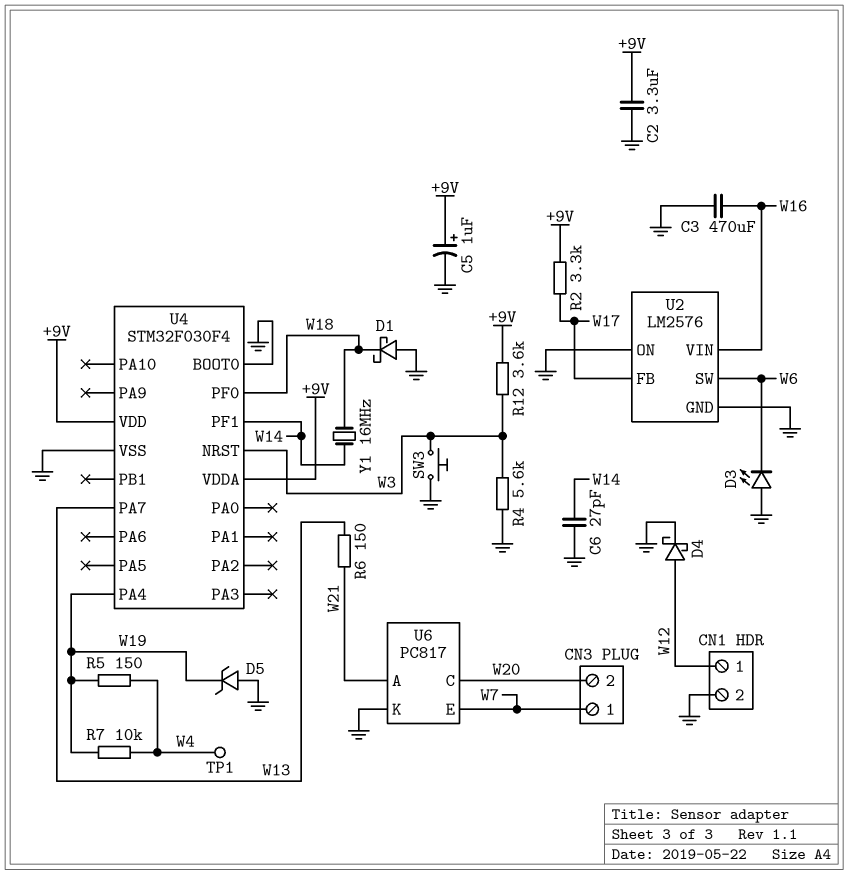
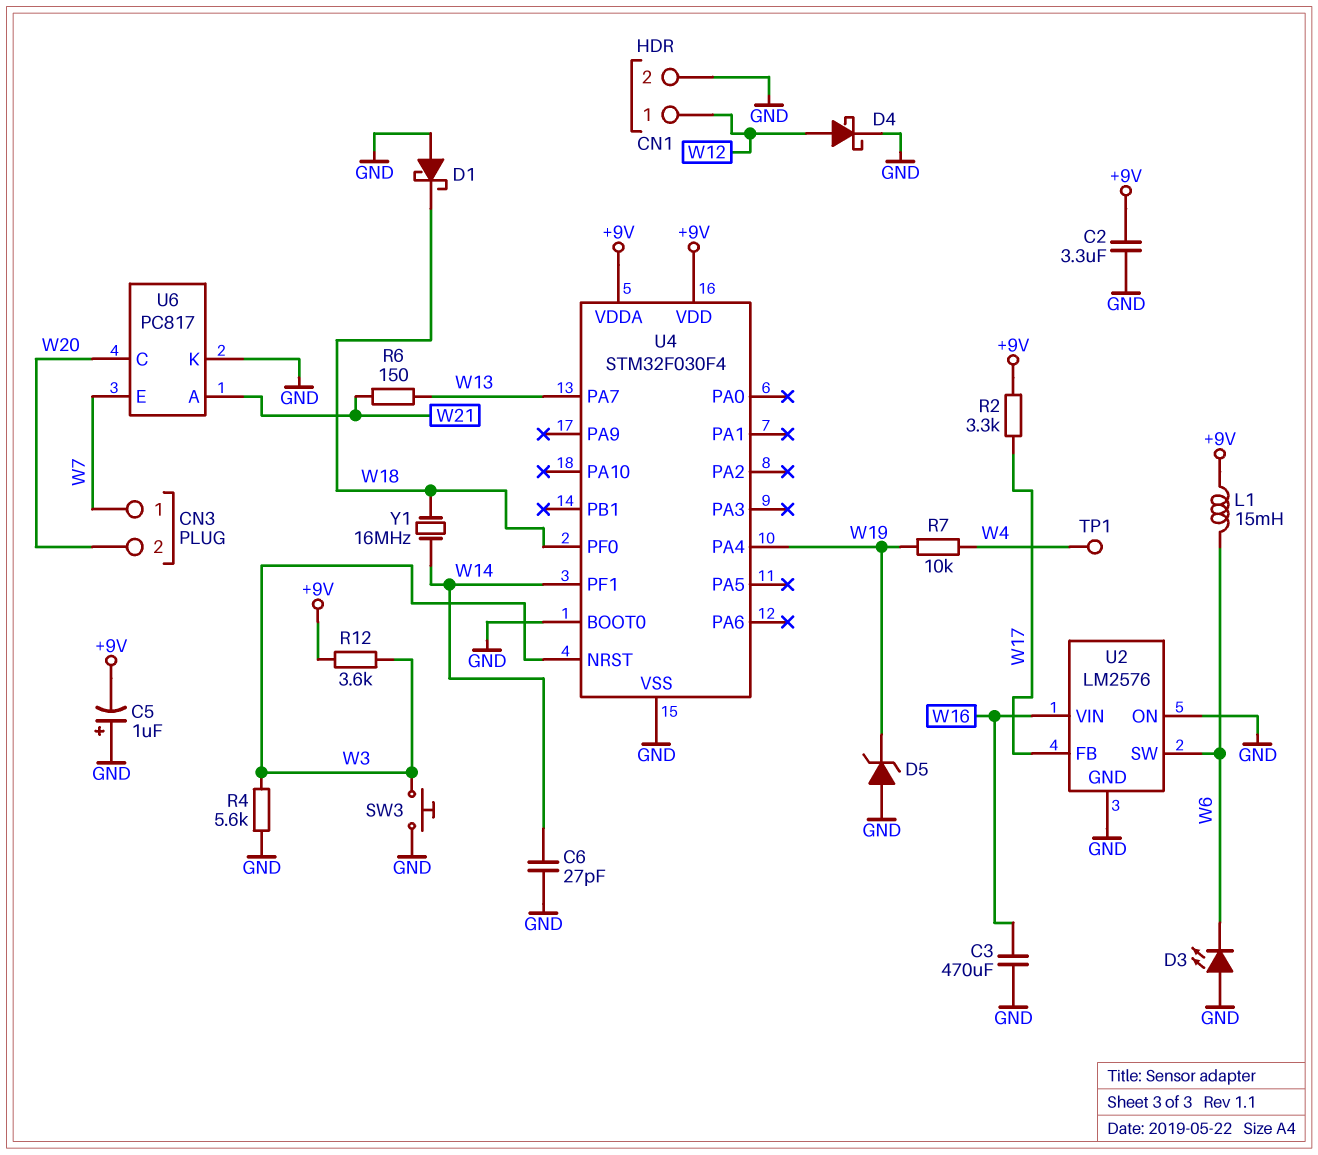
C5: 1uF (plus +9V, minus GND) -> 1uF (plus GND, minus +9V)
L1: none -> 15mH (+9V, W6)
R5: 150 (W4, W19) -> none

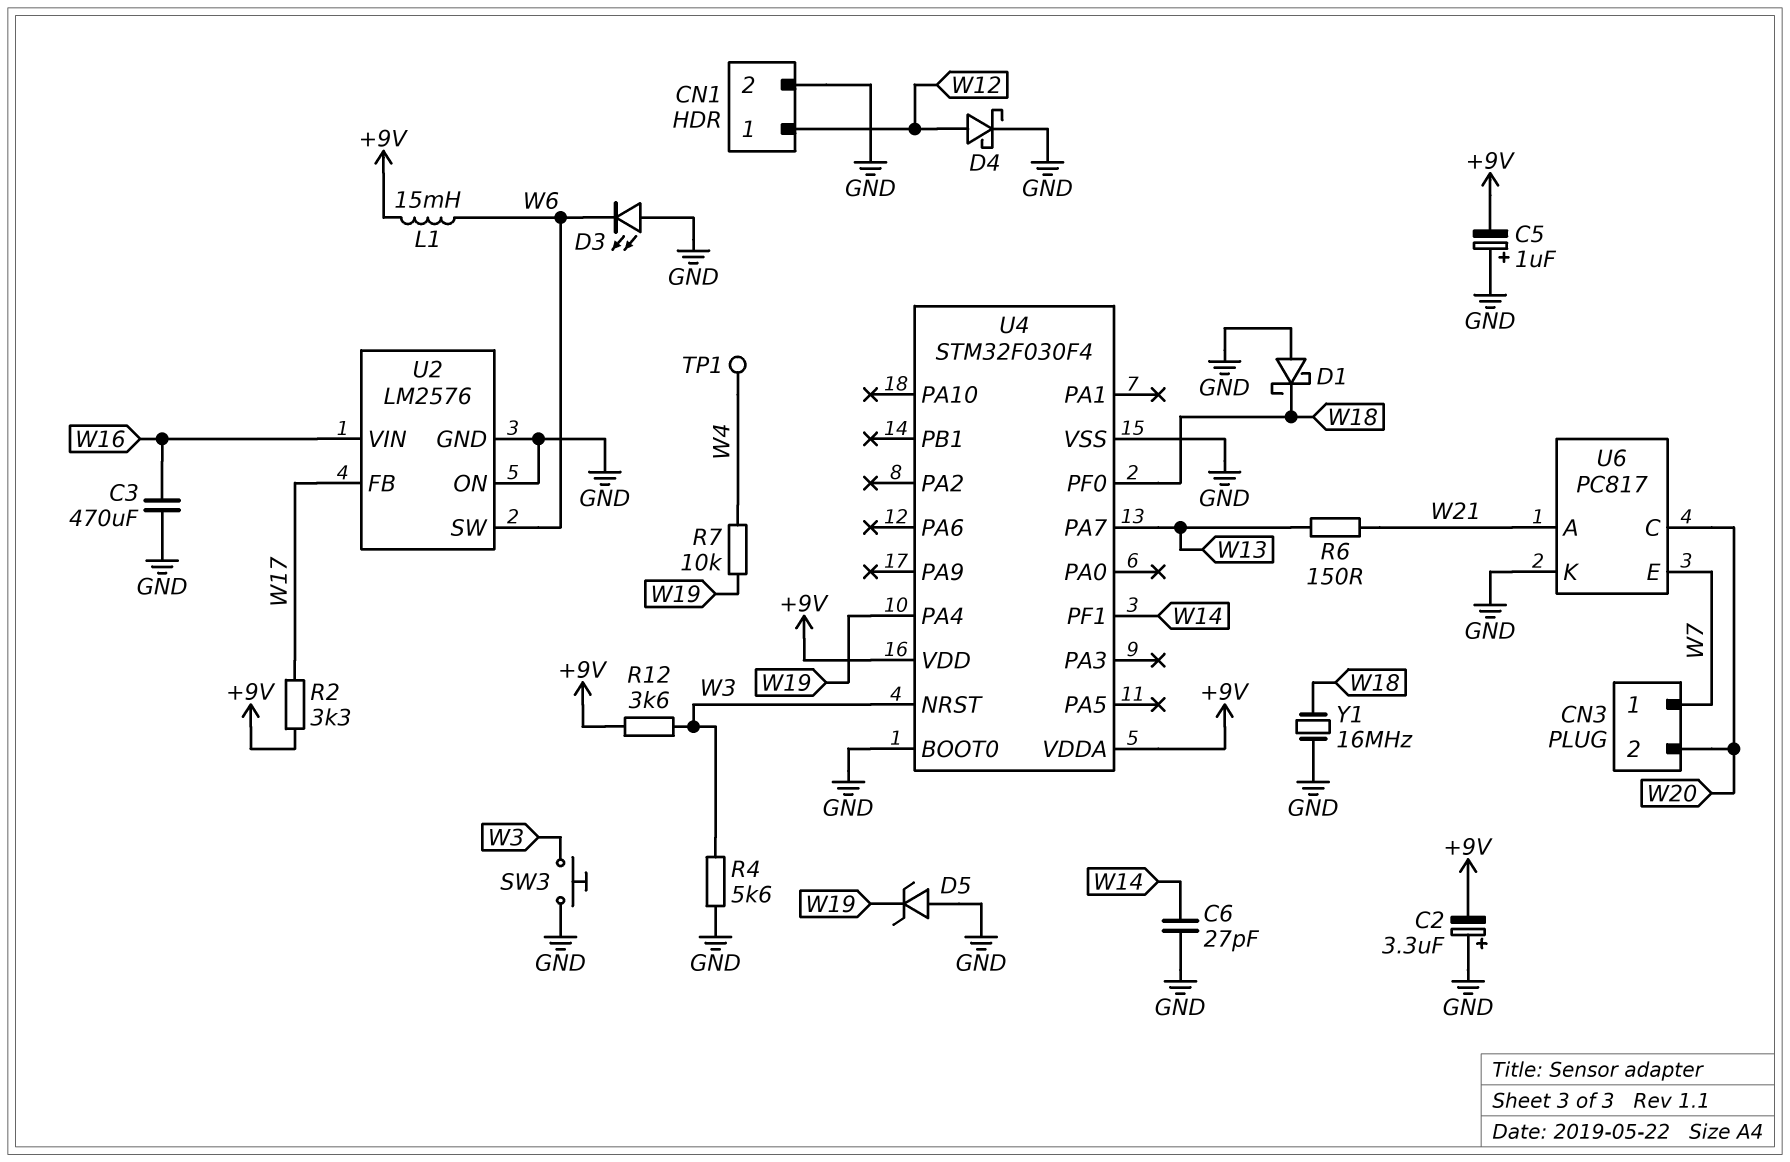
C2: 3.3uF (+9V, GND) -> 3.3uF (plus GND, minus +9V)
Y1: 16MHz (W14, W18) -> 16MHz (GND, W18)

